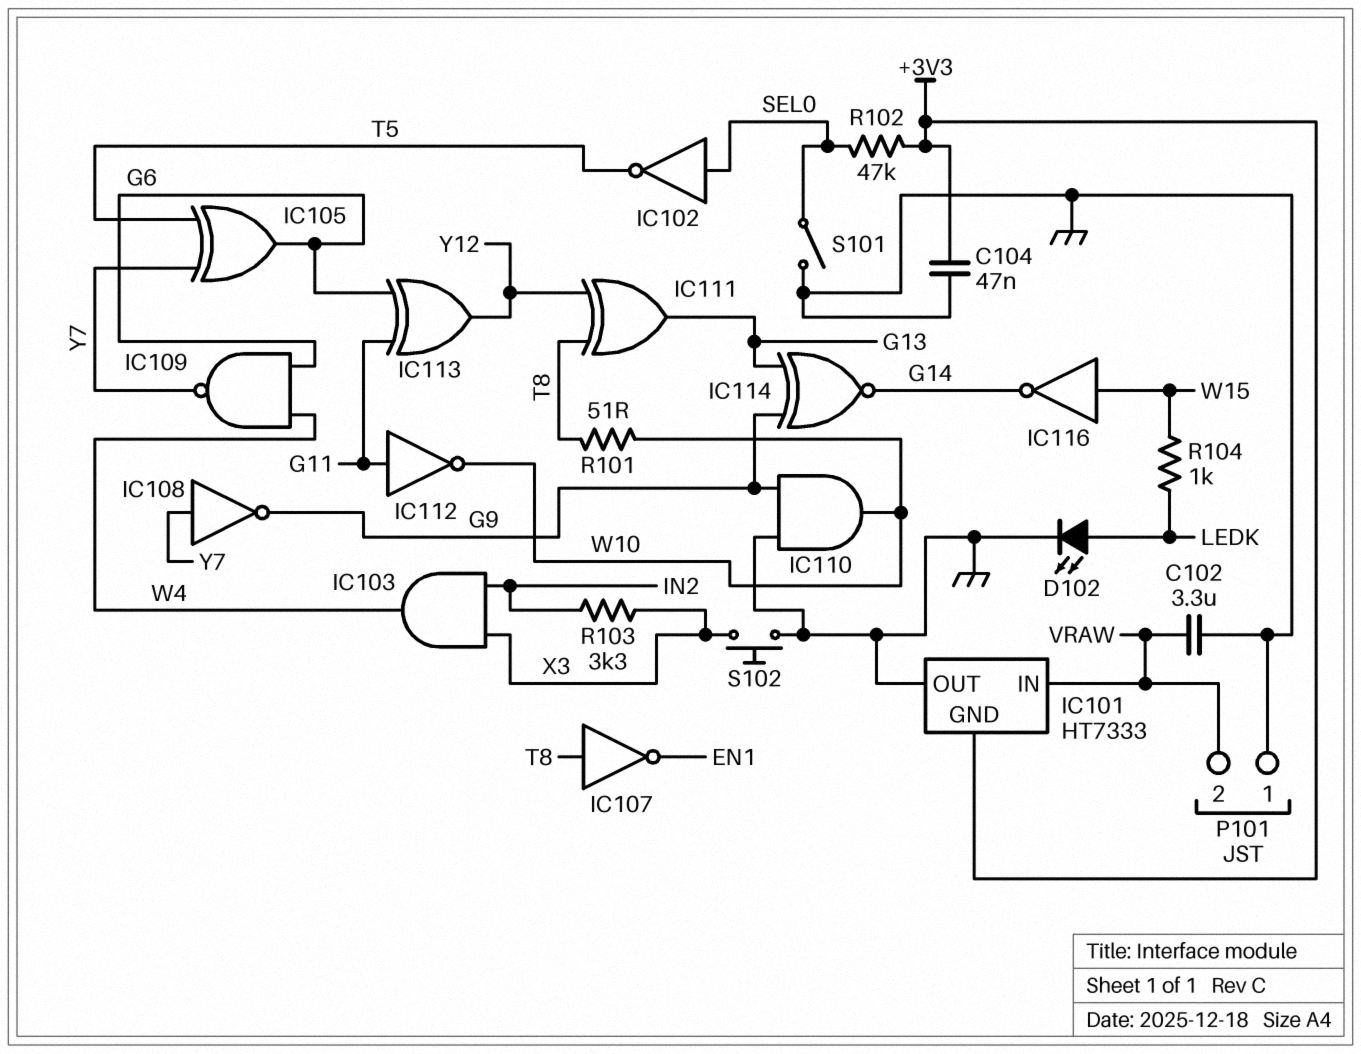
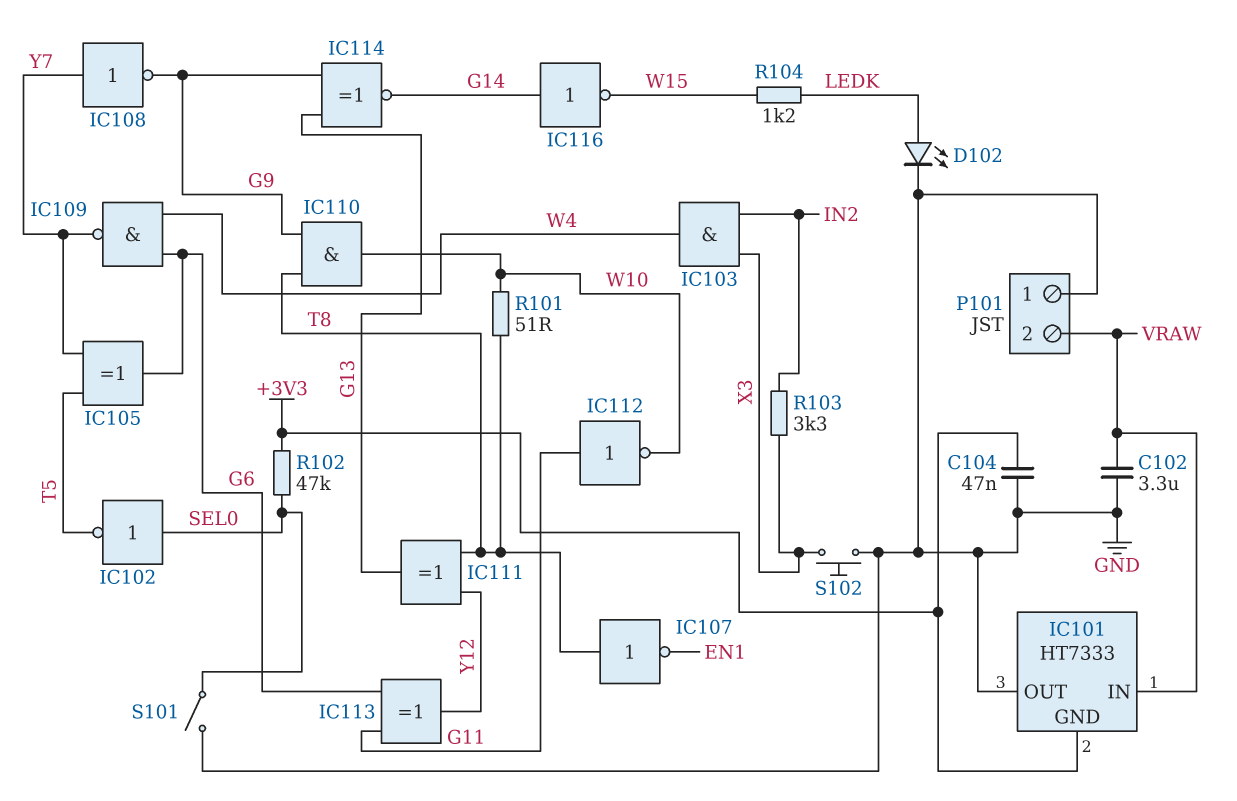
IC110: AND (in G9, in GND, out W10) -> AND (in G9, in T8, out W10)
IC116: NOT (in W15, out G14) -> NOT (in G14, out W15)
R104: 1k (LEDK, W15) -> 1.2k (LEDK, W15)

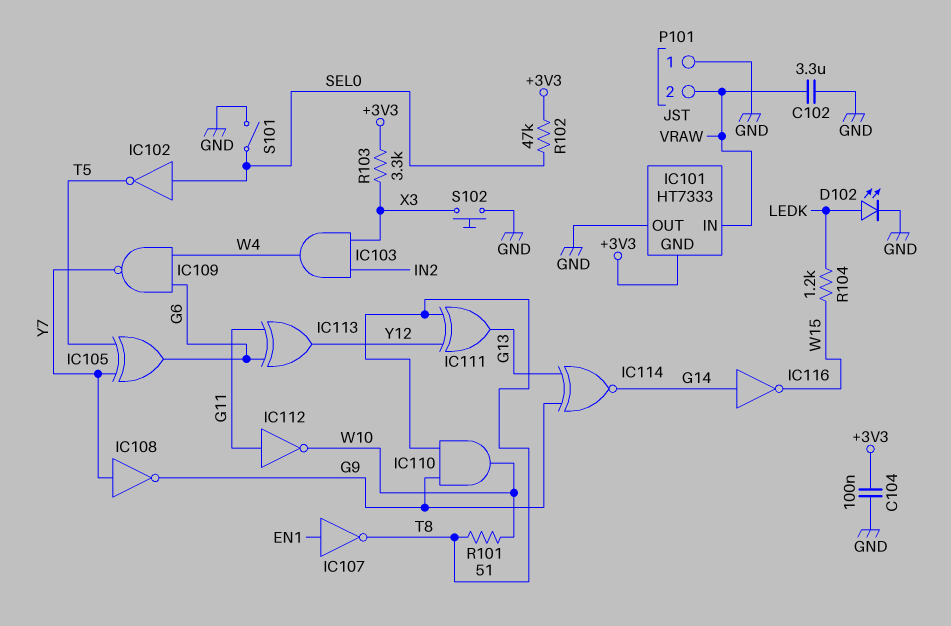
C104: 47nF (+3V3, GND) -> 100nF (+3V3, GND)
IC107: NOT (in T8, out EN1) -> NOT (in EN1, out T8)
R103: 3.3k (IN2, X3) -> 3.3k (+3V3, X3)

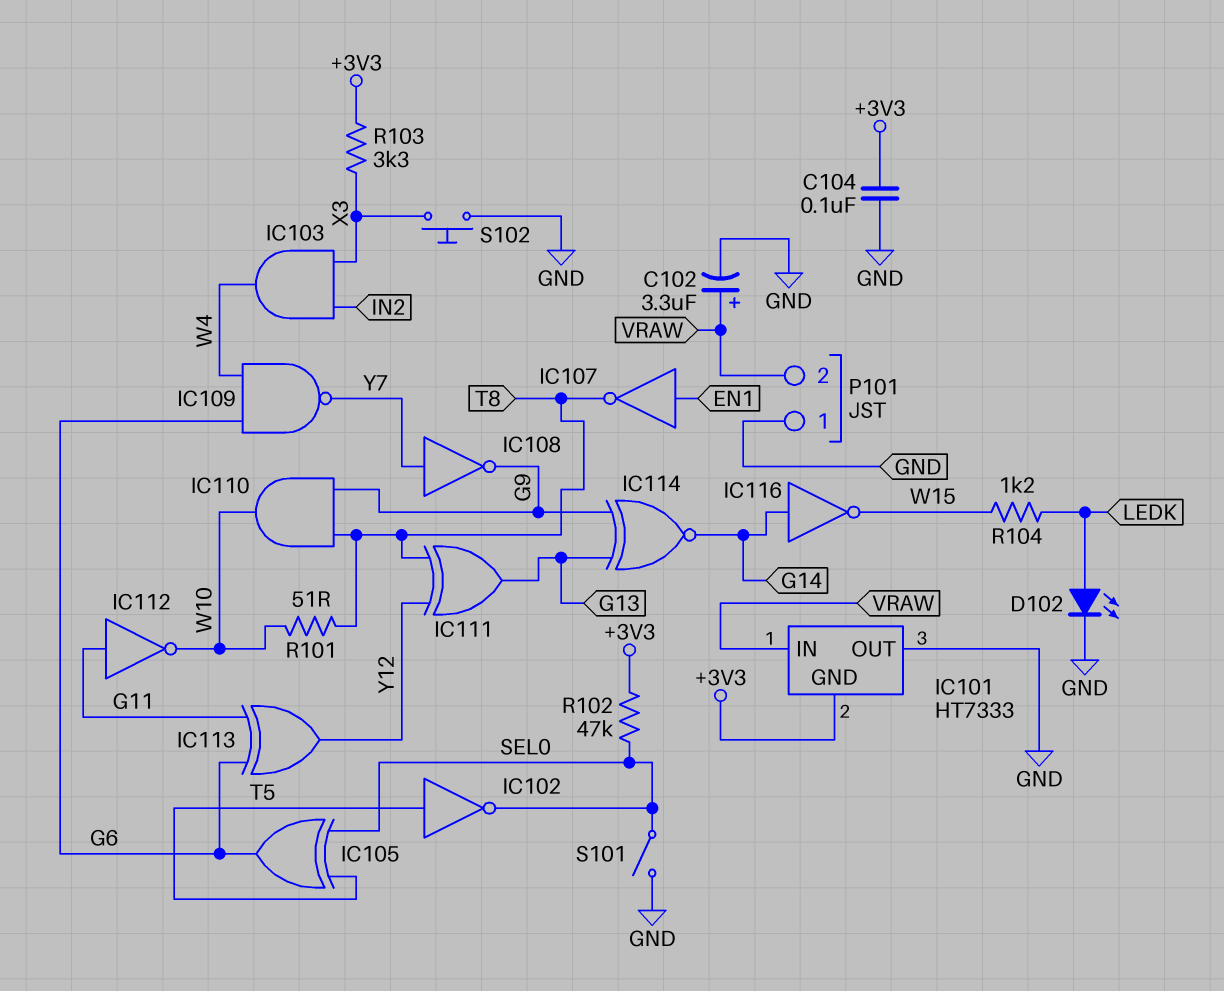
C102: 3.3uF (GND, VRAW) -> 3.3uF (plus VRAW, minus GND)
IC102: NOT (in SEL0, out T5) -> NOT (in T5, out SEL0)
IC105: XOR (in T5, in Y7, out G6) -> XOR (in SEL0, in T5, out G6)

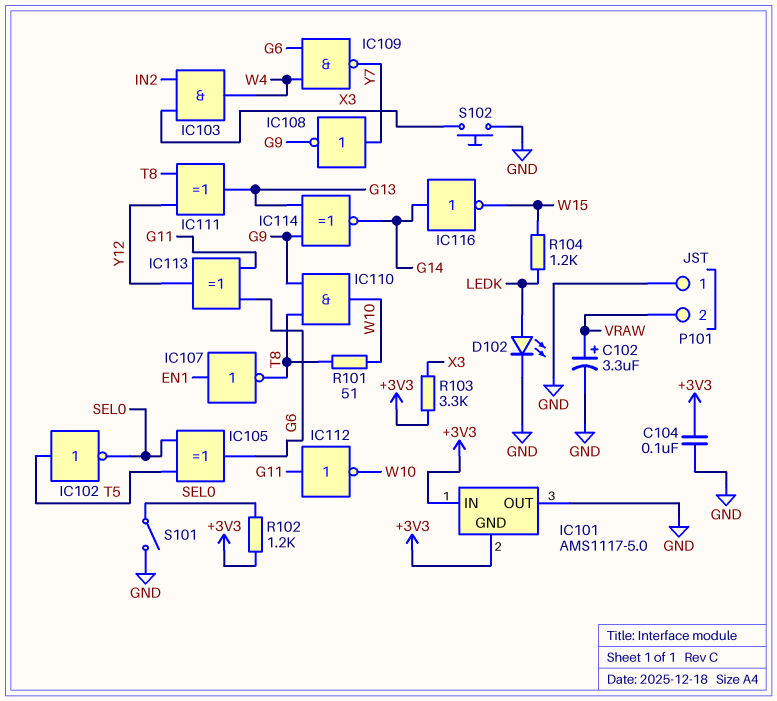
IC101: HT7333 -> AMS1117-5.0
IC101 pin IN: VRAW -> +3V3
R102: 47k (+3V3, SEL0) -> 1.2k (+3V3, SEL0)

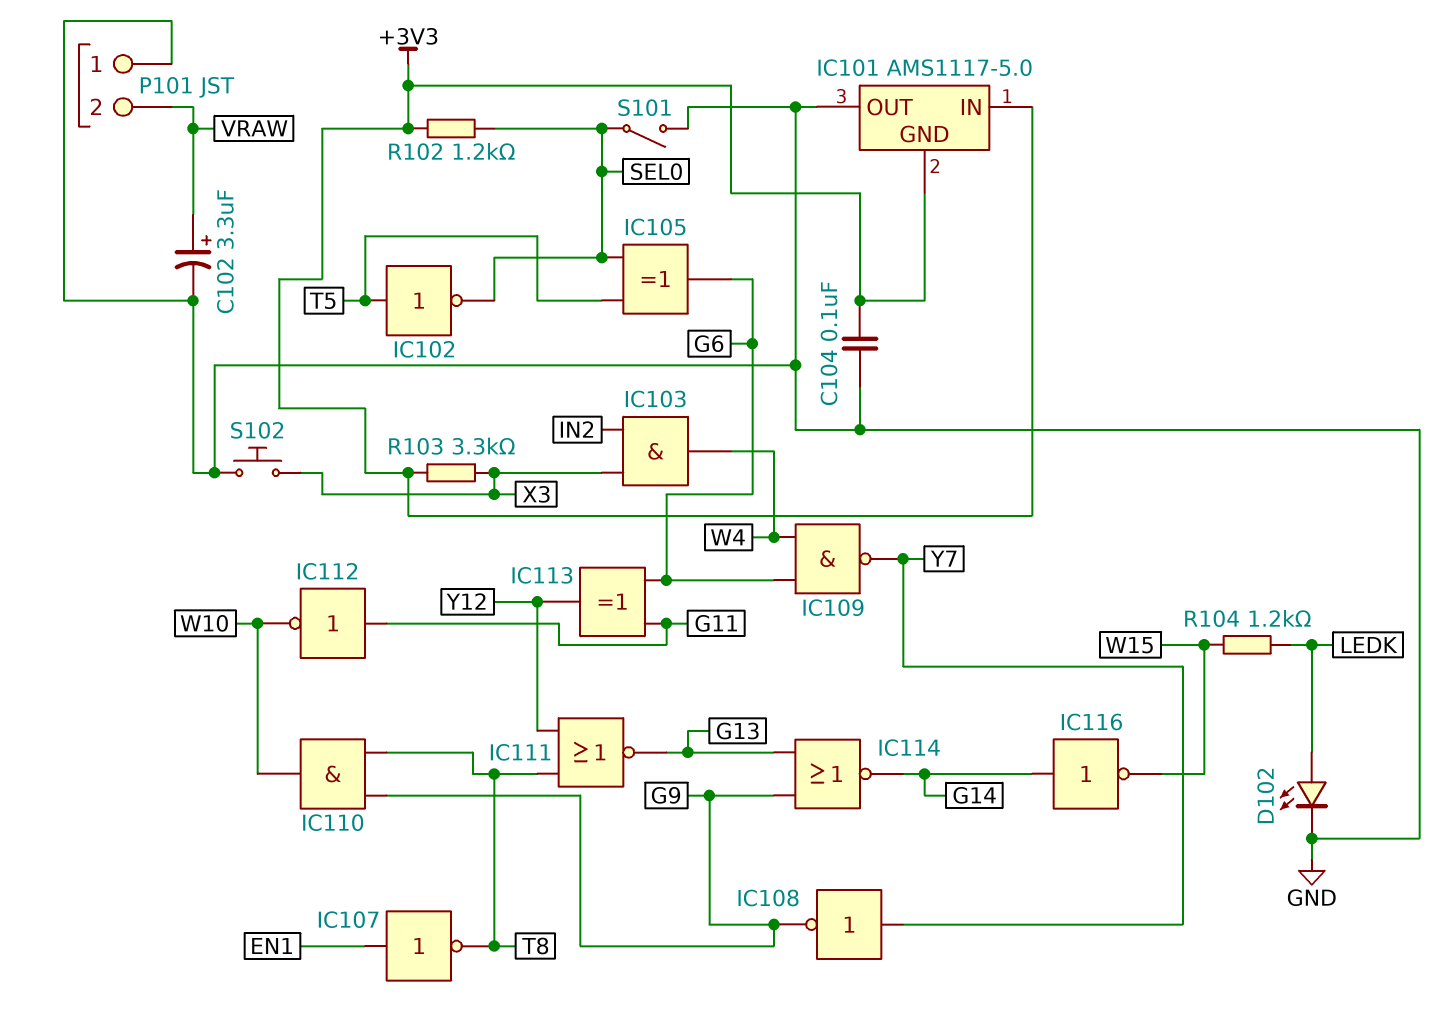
IC111: XOR (in T8, in Y12, out G13) -> NOR (in T8, in Y12, out G13)
IC114: XNOR (in G9, in G13, out G14) -> NOR (in G9, in G13, out G14)
R101: 51 (T8, W10) -> none

